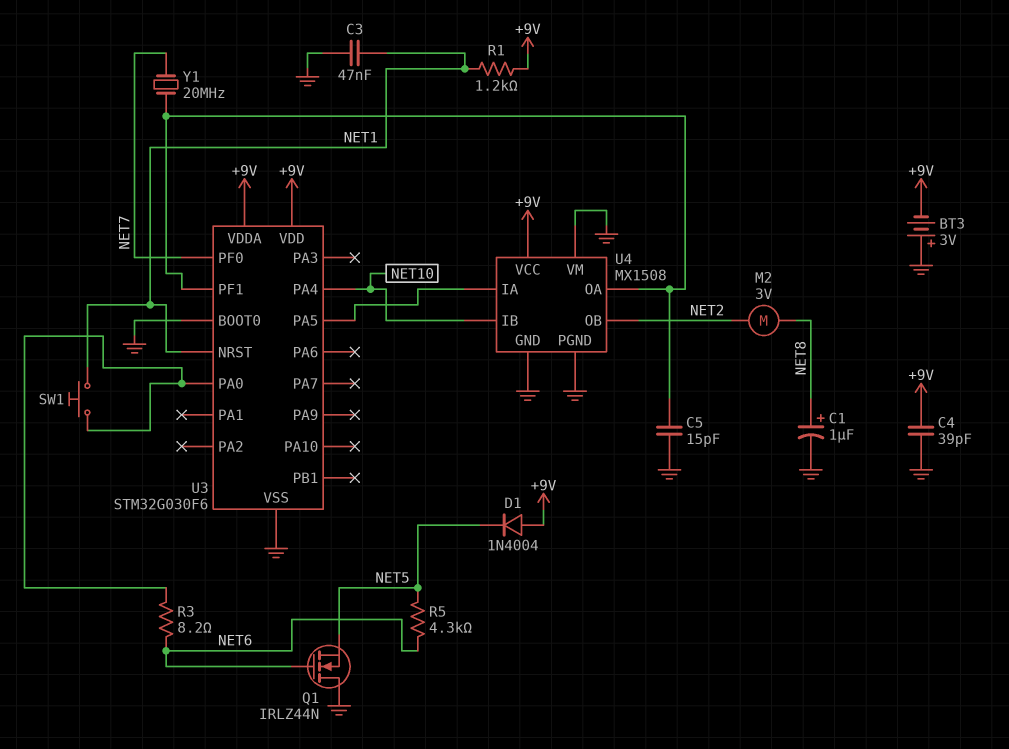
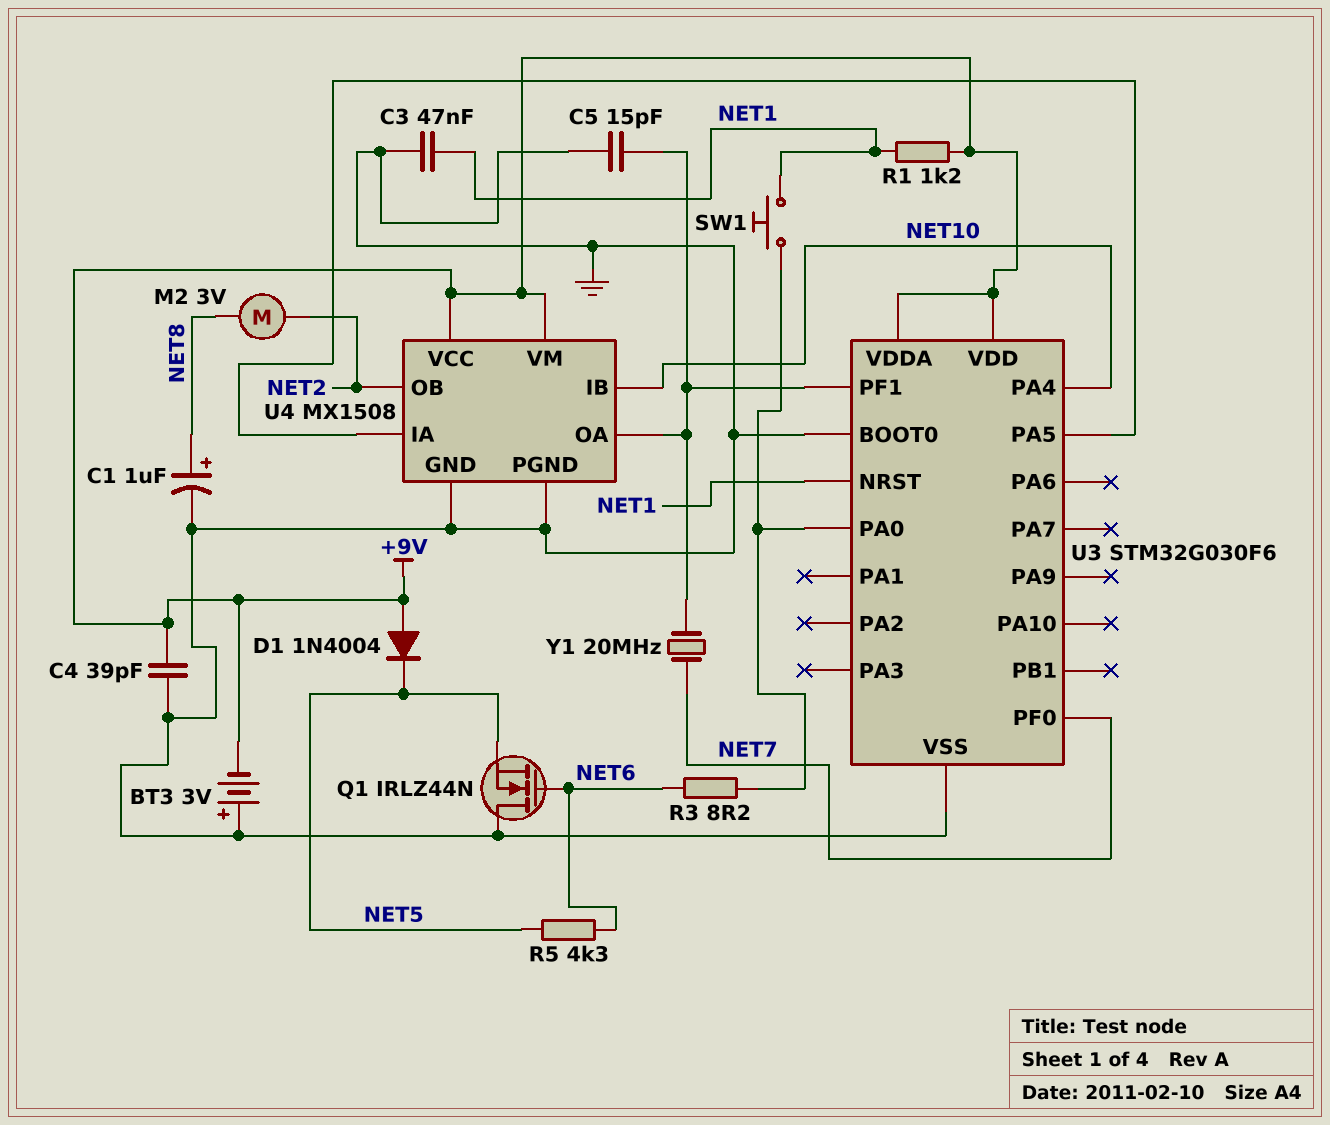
U4 pin VM: GND -> +9V

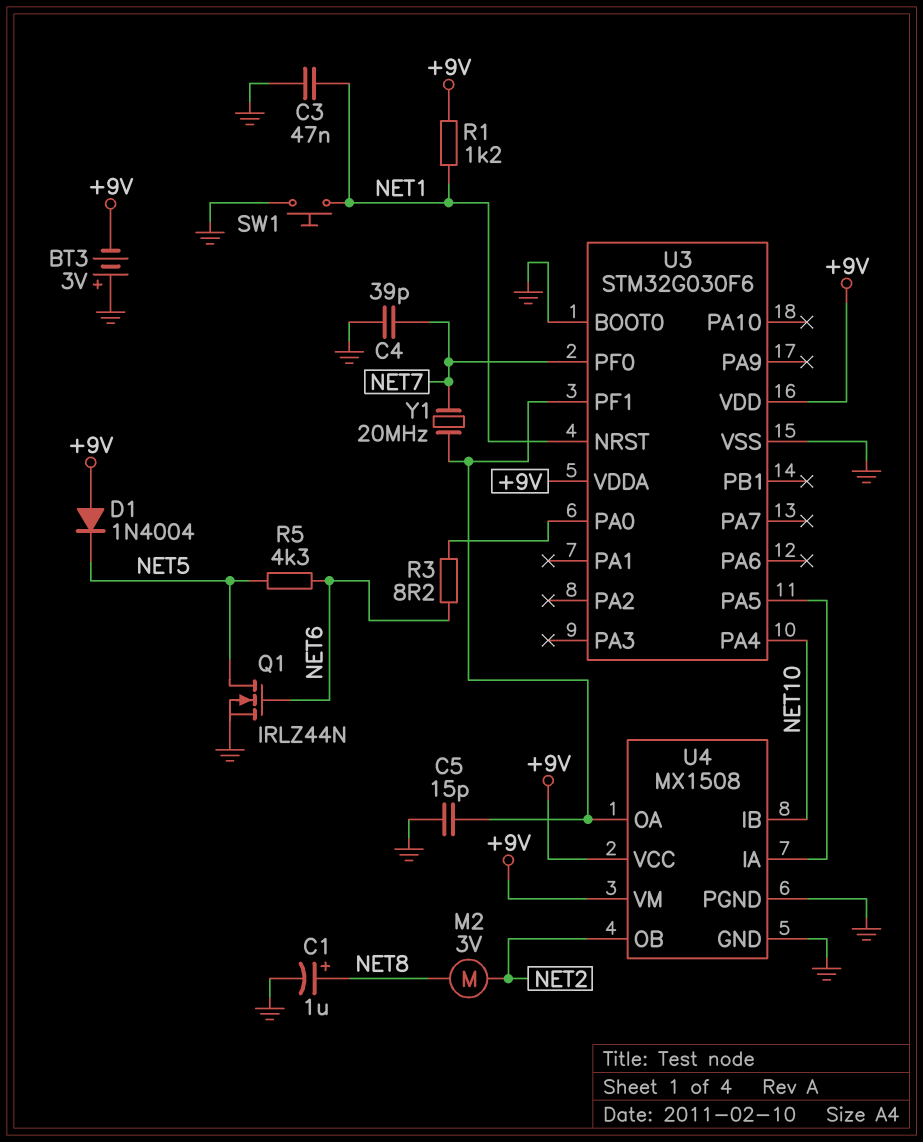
C4: 39pF (+9V, GND) -> 39pF (GND, NET7)
Q1: NMOS IRLZ44N (G NET6, D GND, S NET5) -> NMOS IRLZ44N (G NET6, D NET5, S GND)
SW1: button (NET1, U3/PA0) -> button (GND, NET1)

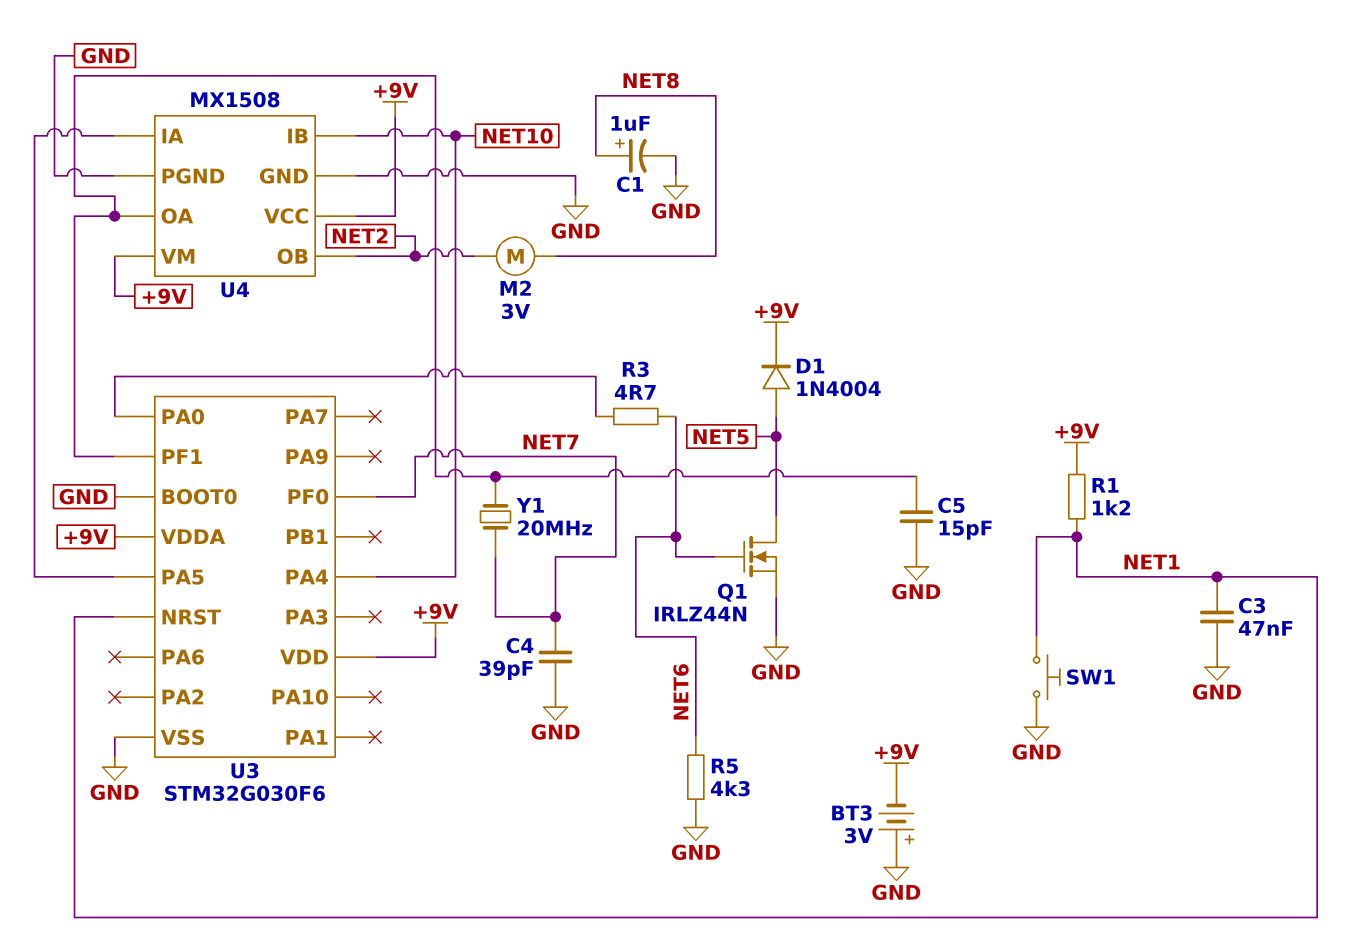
D1: diode 1N4004 (A +9V, K NET5) -> diode 1N4004 (A NET5, K +9V)
R3: 8.2 (NET6, U3/PA0) -> 4.7 (NET6, U3/PA0)
R5: 4.3k (NET5, NET6) -> 4.3k (GND, NET6)

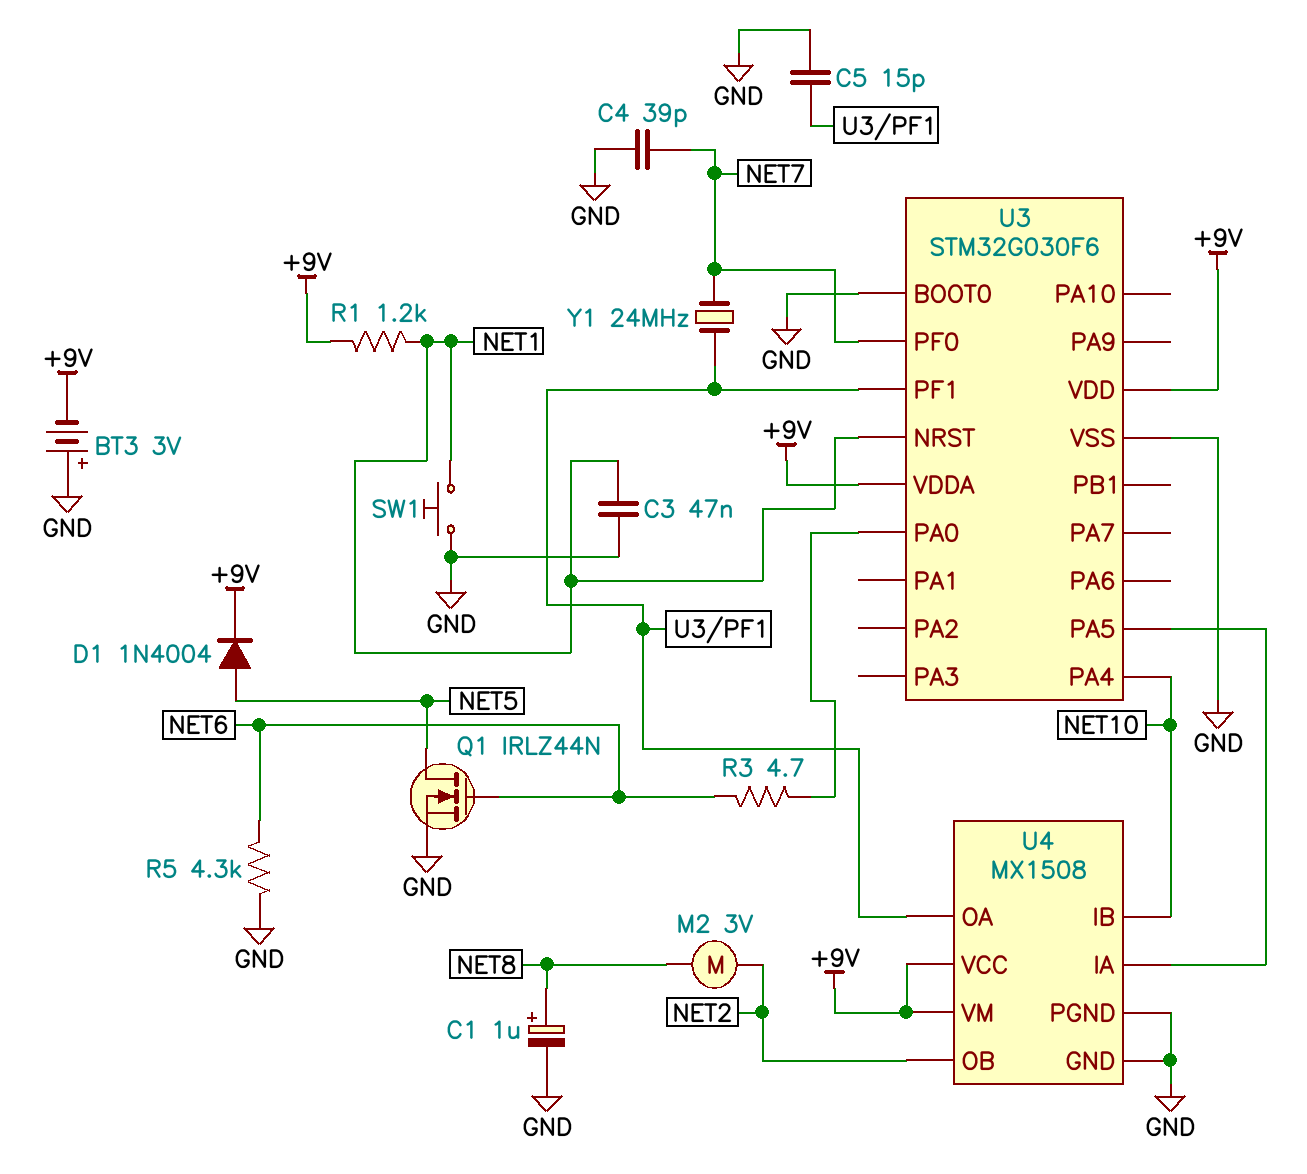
Y1: 20MHz (NET7, U3/PF1) -> 24MHz (NET7, U3/PF1)

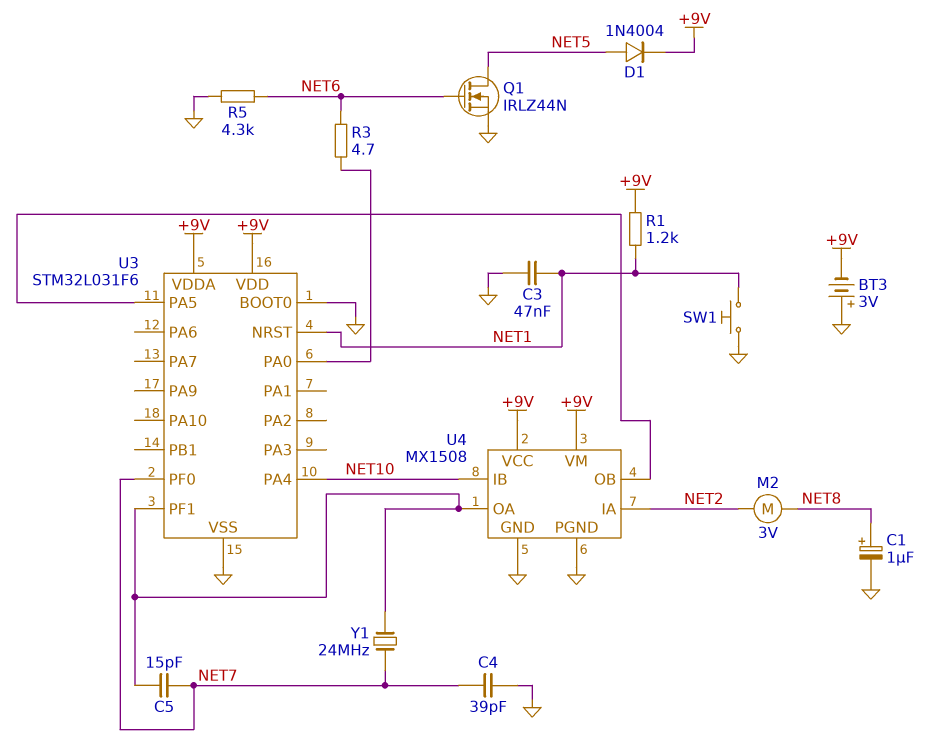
C5: 15pF (GND, U3/PF1) -> 15pF (NET7, U3/PF1)
U3: STM32G030F6 -> STM32L031F6
U4 pin IA: U3/PA5 -> NET2
U4 pin OB: NET2 -> U3/PA5

